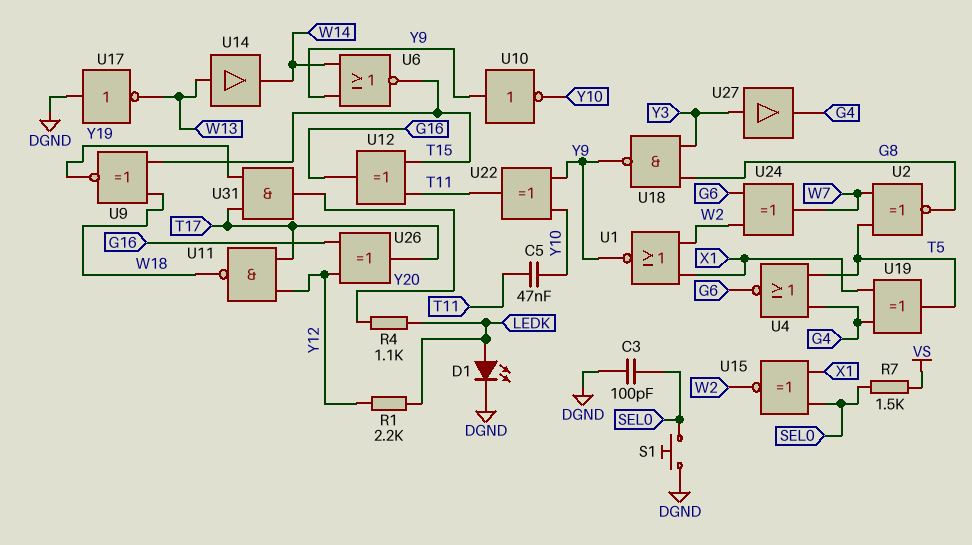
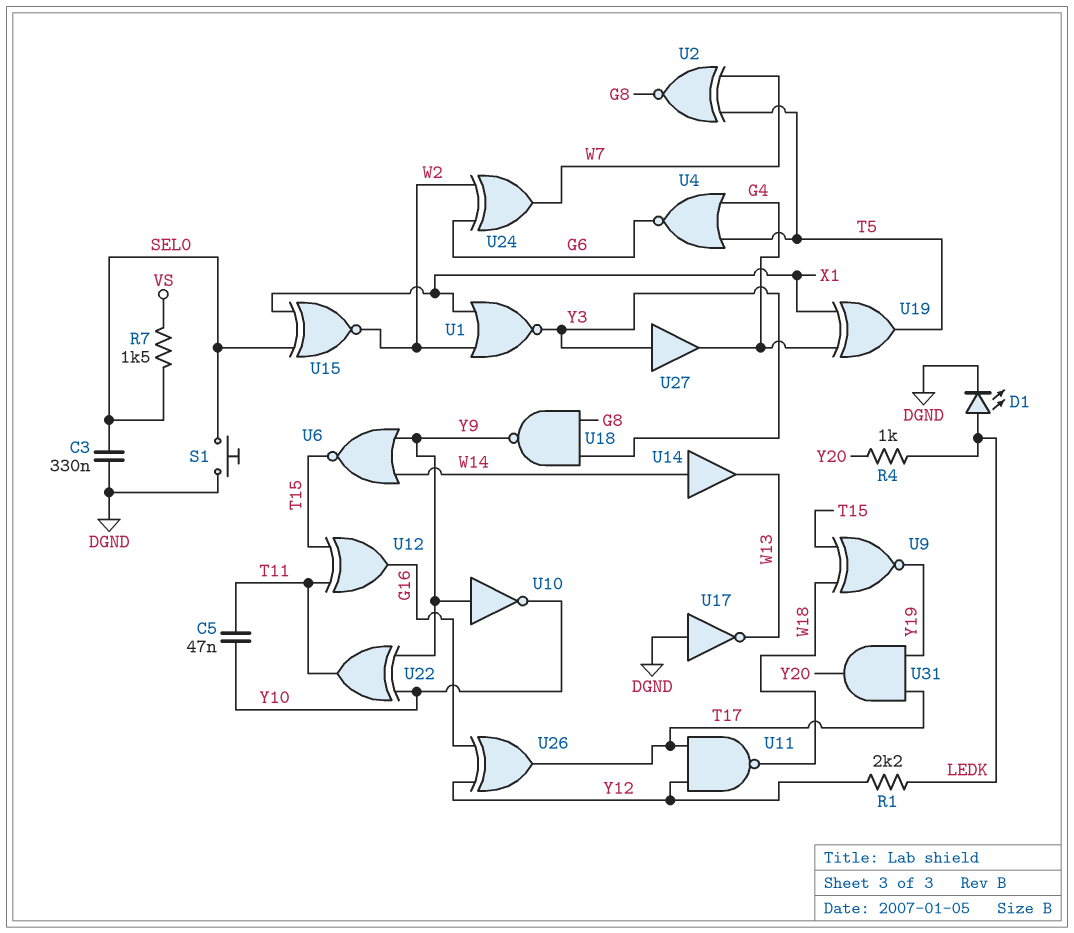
C3: 100pF (DGND, SEL0) -> 330nF (DGND, SEL0)
R4: 1.1k (LEDK, Y20) -> 1k (LEDK, Y20)
U1: NOR (in W2, in X1, out Y9) -> NOR (in W2, in X1, out Y3)
U14: buffer (in W13, out W14) -> buffer (in W14, out W13)

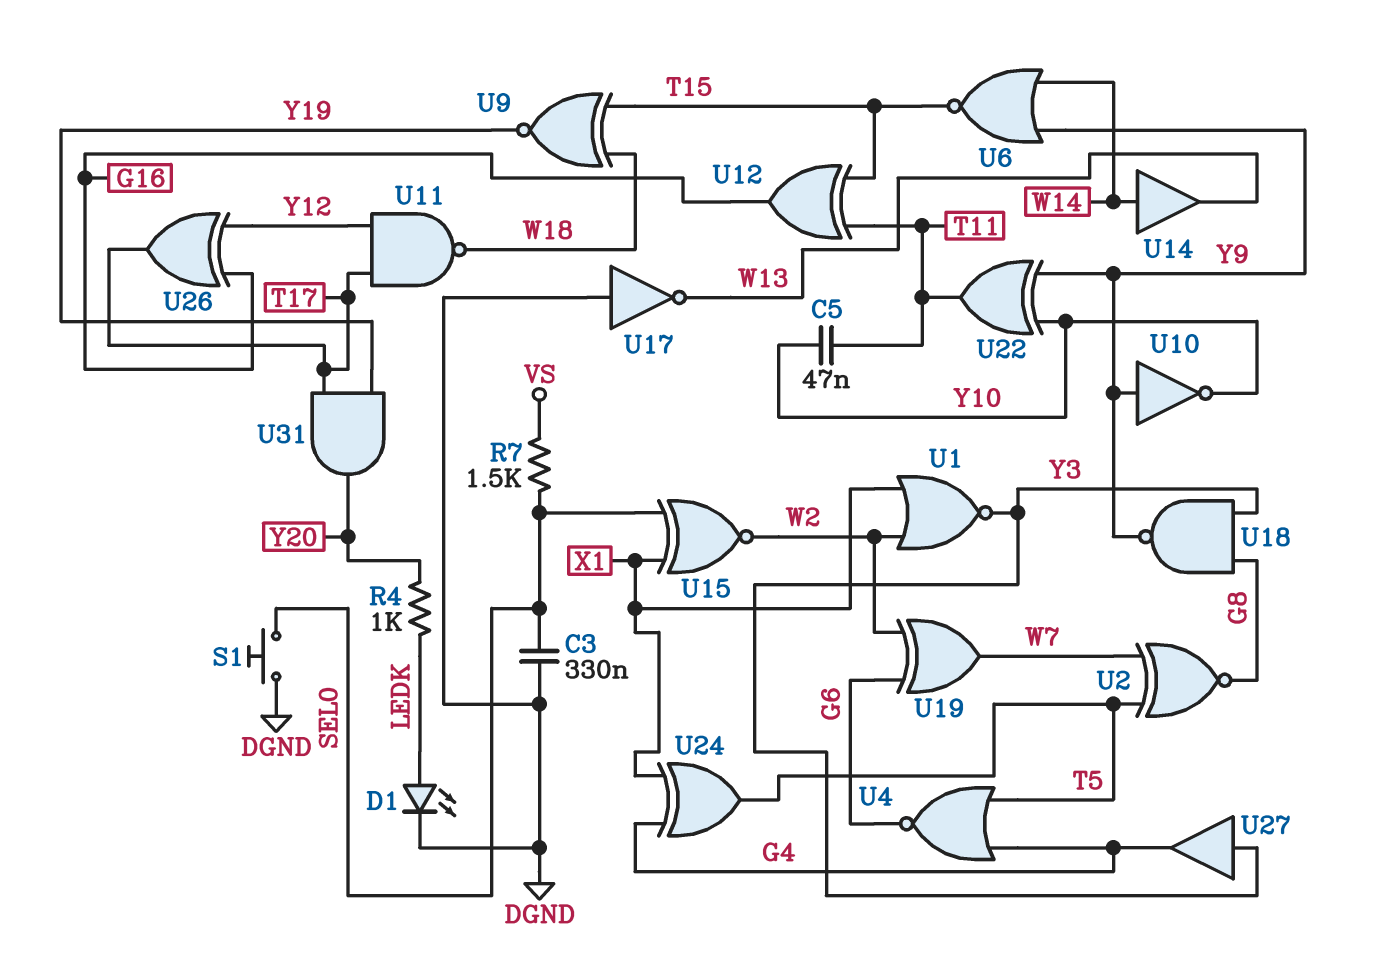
R1: 2.2k (LEDK, Y12) -> none
U19: XOR (in G4, in X1, out T5) -> XOR (in G6, in W2, out W7)
U24: XOR (in G6, in W2, out W7) -> XOR (in G4, in X1, out T5)

